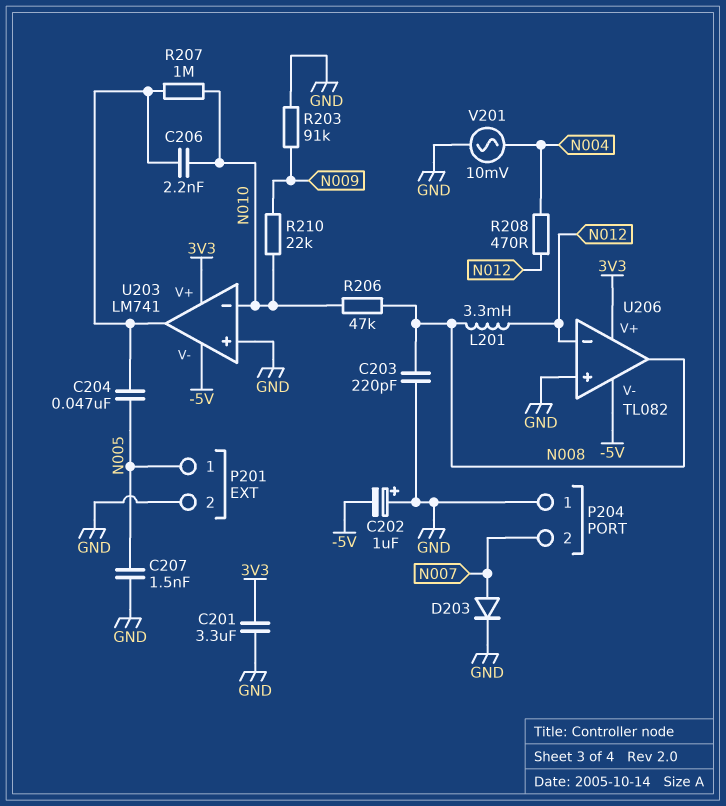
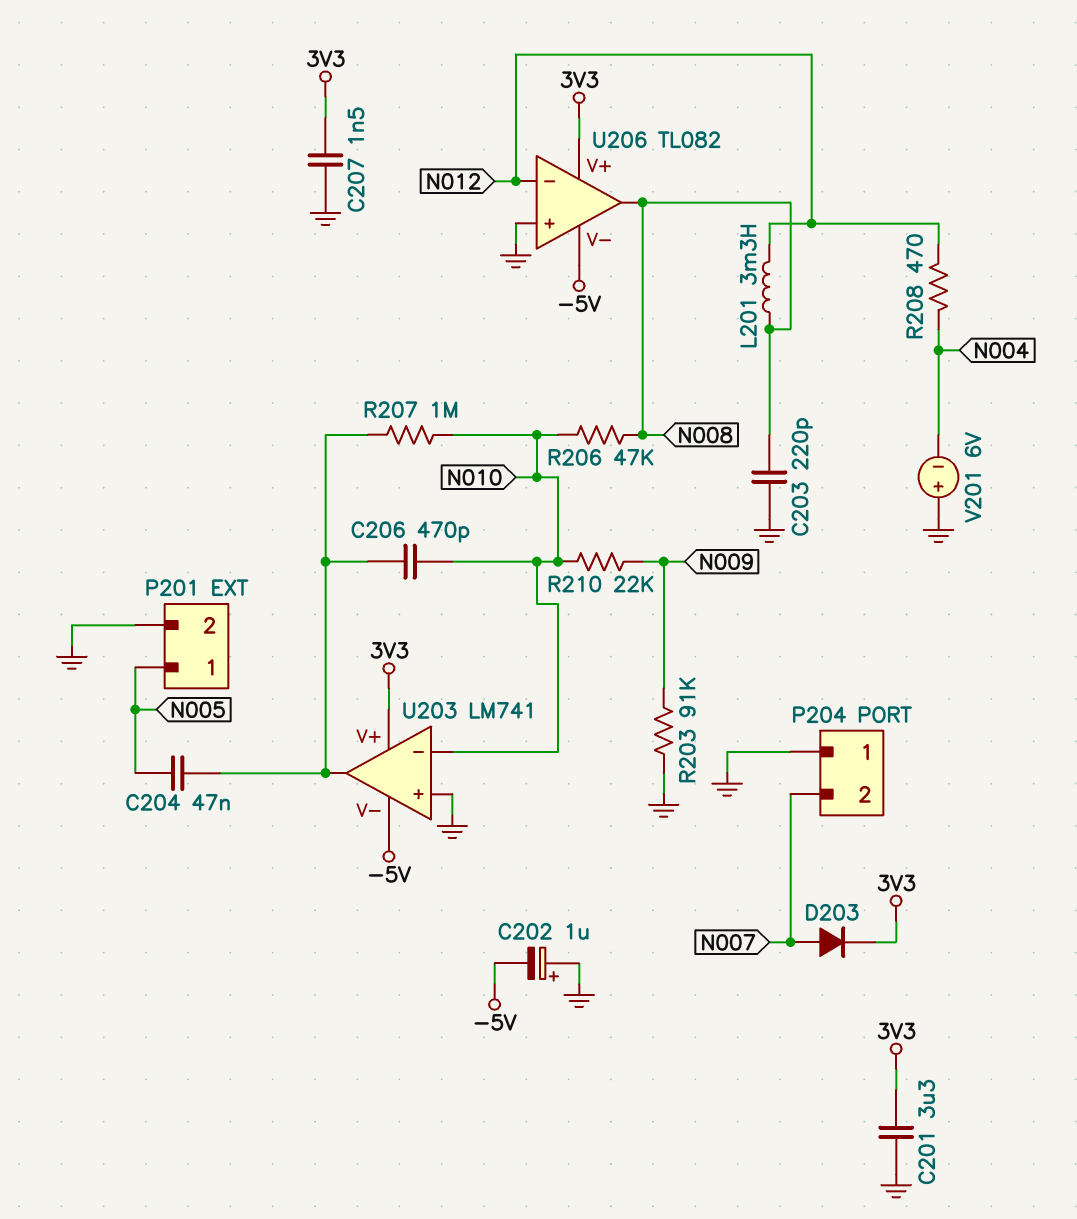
C206: 2.2nF (N010, U203/out) -> 470pF (N010, U203/out)
C207: 1.5nF (GND, N005) -> 1.5nF (3V3, GND)
D203: diode (A N007, K GND) -> diode (A N007, K 3V3)
V201: AC 10mV (GND, N004) -> 6V (plus GND, minus N004)

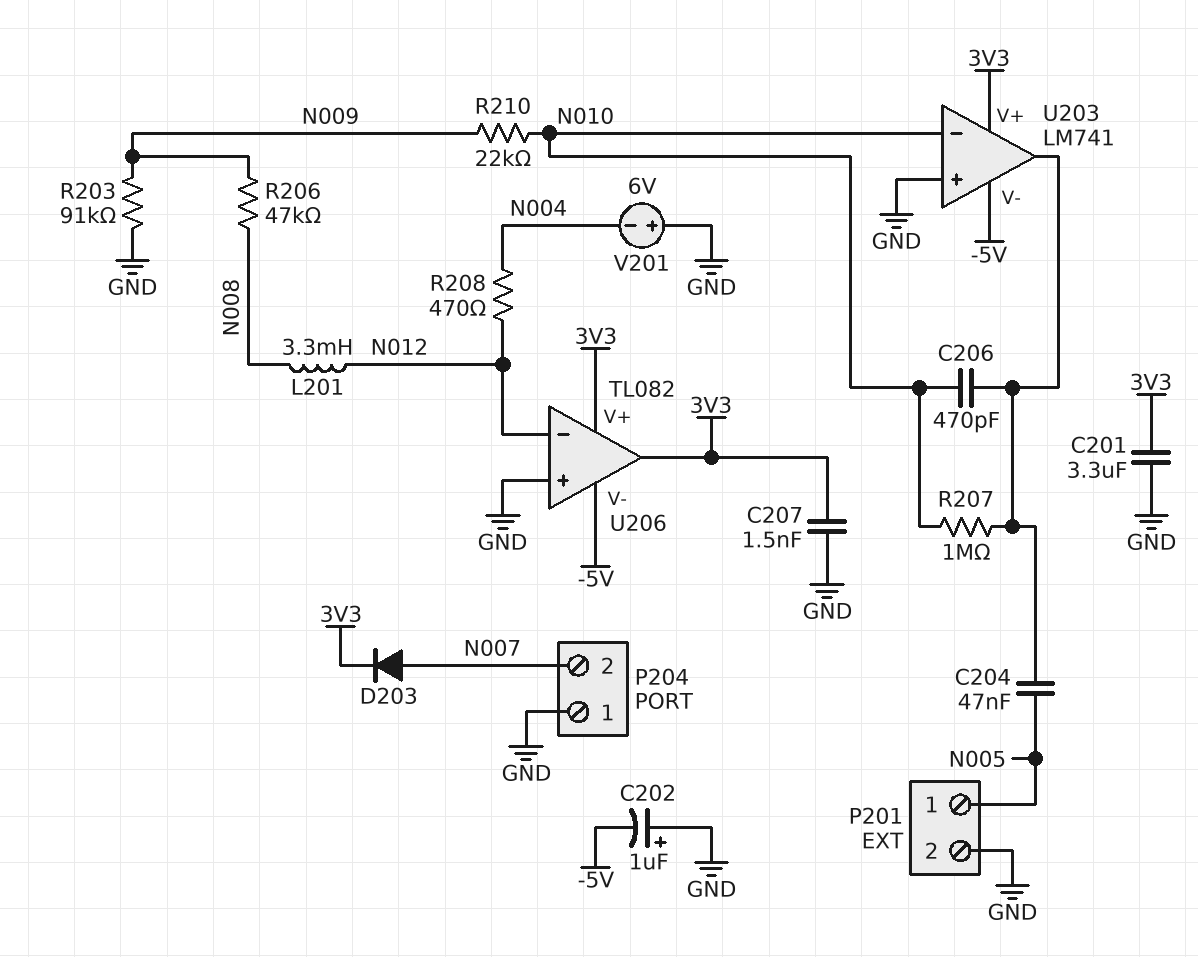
C203: 220pF (GND, N008) -> none
R206: 47k (N008, N010) -> 47k (N008, N009)
U206 pin out: N008 -> 3V3

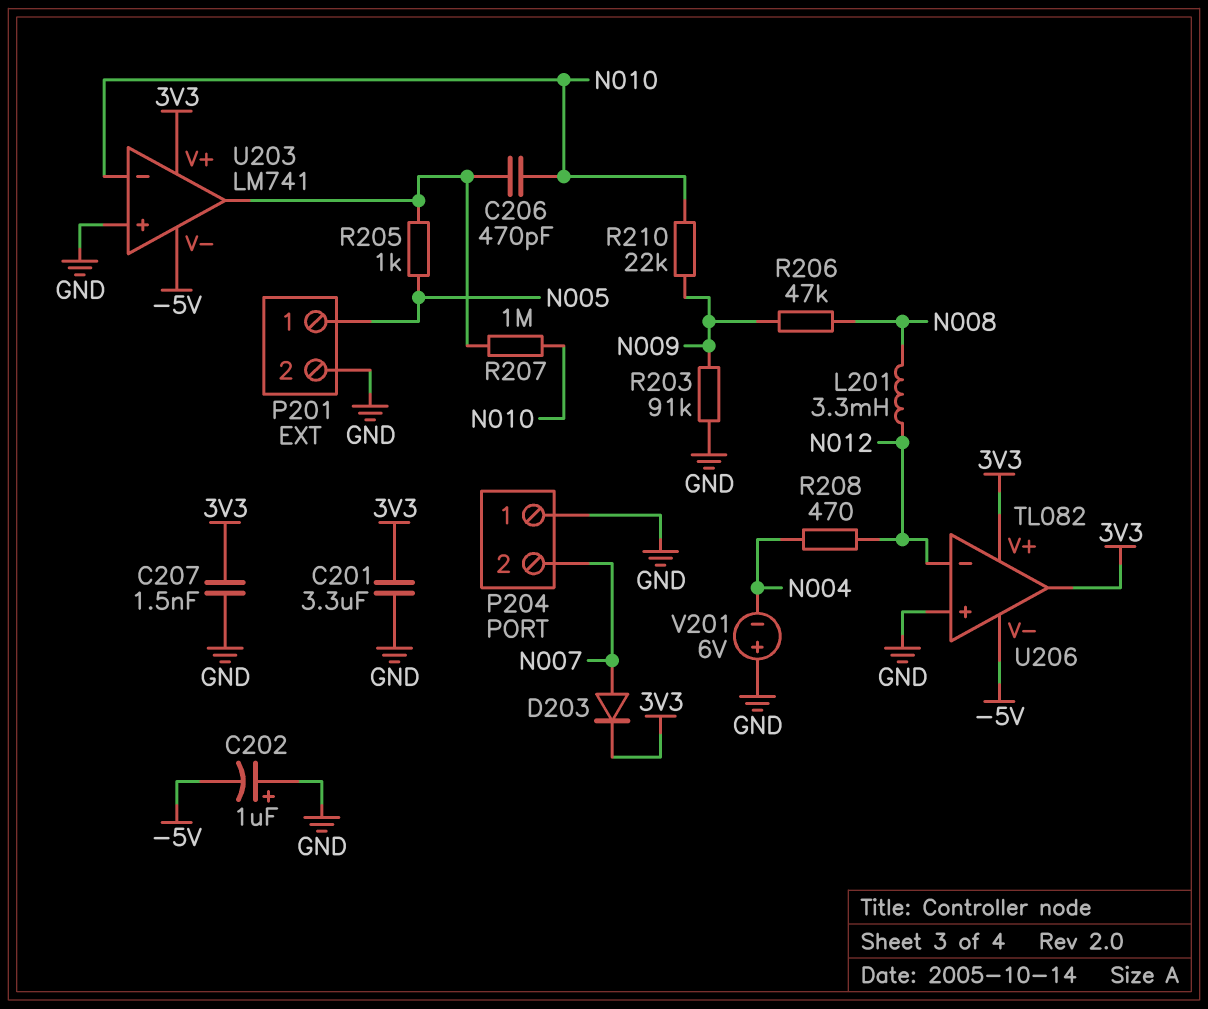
C204: 47nF (N005, U203/out) -> none
R205: none -> 1k (N005, U203/out)

